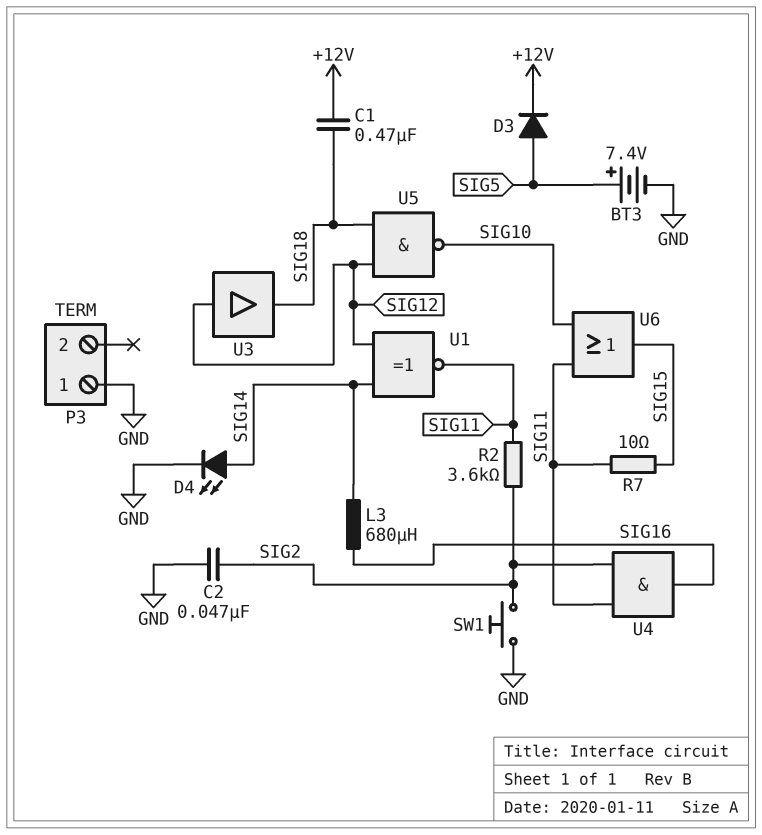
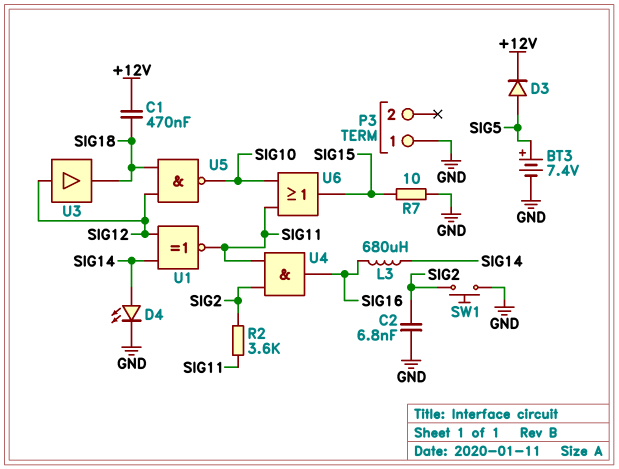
C2: 47nF (GND, SIG2) -> 6.8nF (GND, SIG2)
R7: 10 (SIG11, SIG15) -> 10 (GND, SIG15)

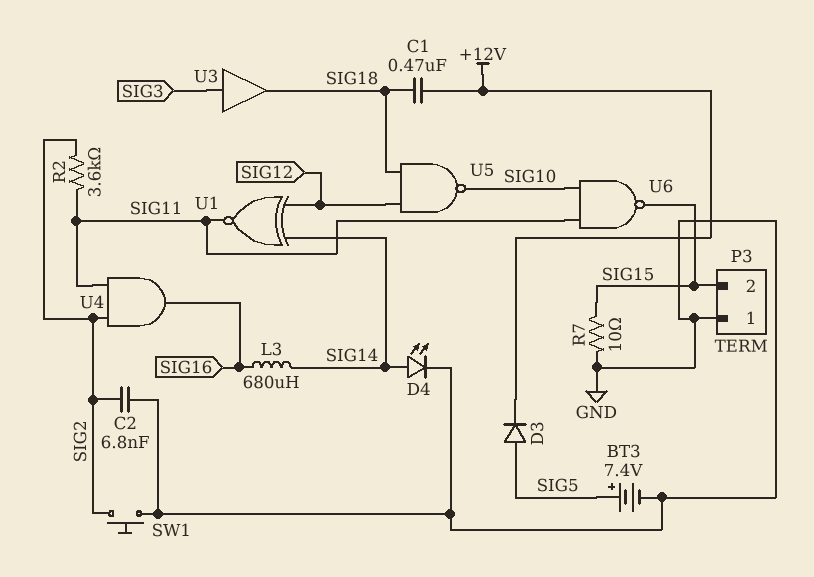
P3 pin 2: none -> SIG15
U3: buffer (in SIG12, out SIG18) -> buffer (in SIG3, out SIG18)
U6: OR (in SIG10, in SIG11, out SIG15) -> NAND (in SIG10, in SIG11, out SIG15)

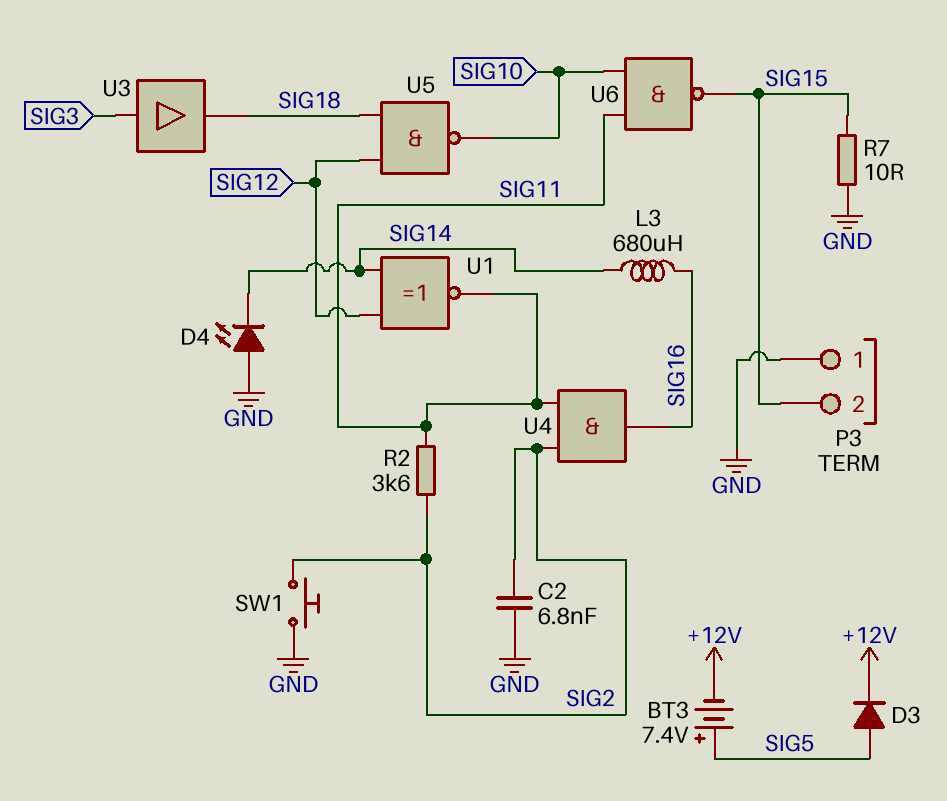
BT3: 7.4V (plus SIG5, minus GND) -> 7.4V (plus SIG5, minus +12V)
C1: 470nF (+12V, SIG18) -> none
D4: LED (A SIG14, K GND) -> LED (A GND, K SIG14)

